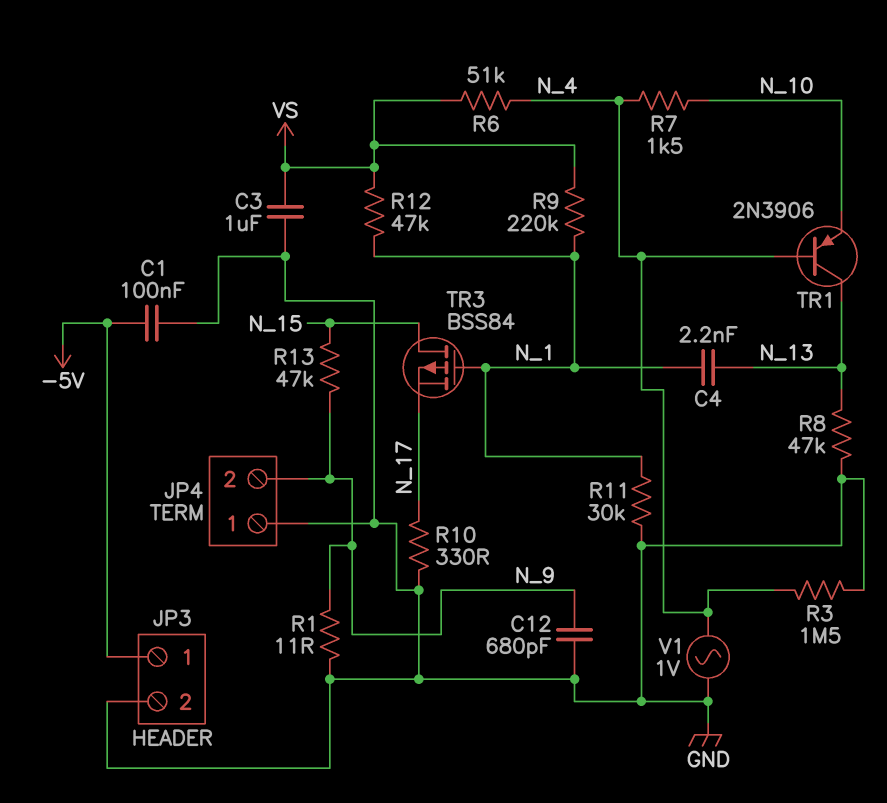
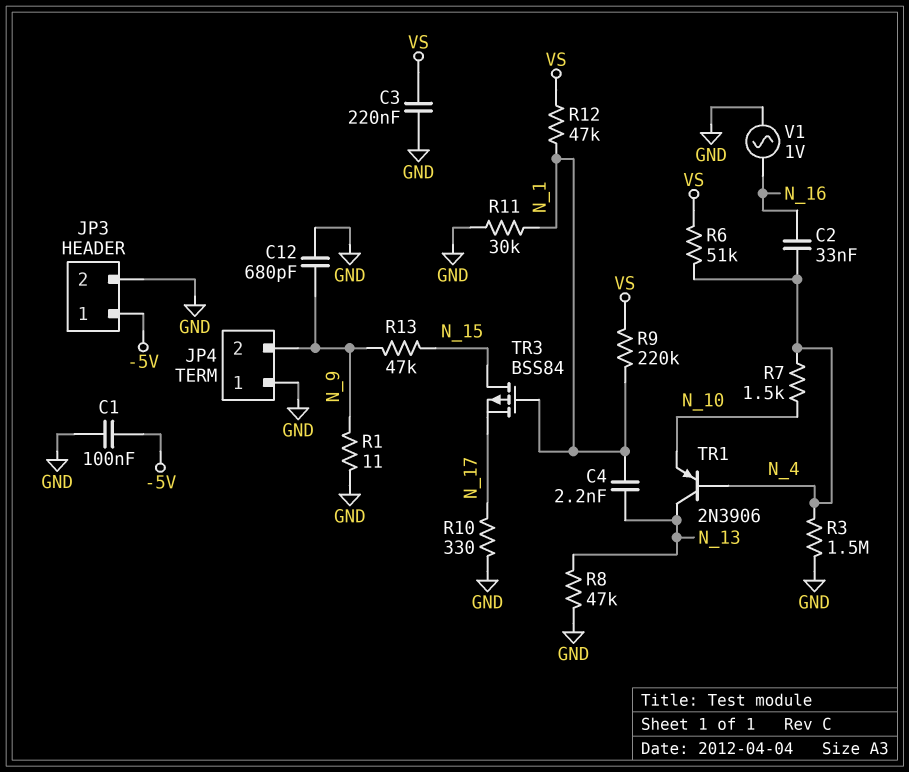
C2: none -> 33nF (N_4, N_16)
C3: 1uF (GND, VS) -> 220nF (GND, VS)
V1: AC 1V (GND, N_4) -> AC 1V (GND, N_16)

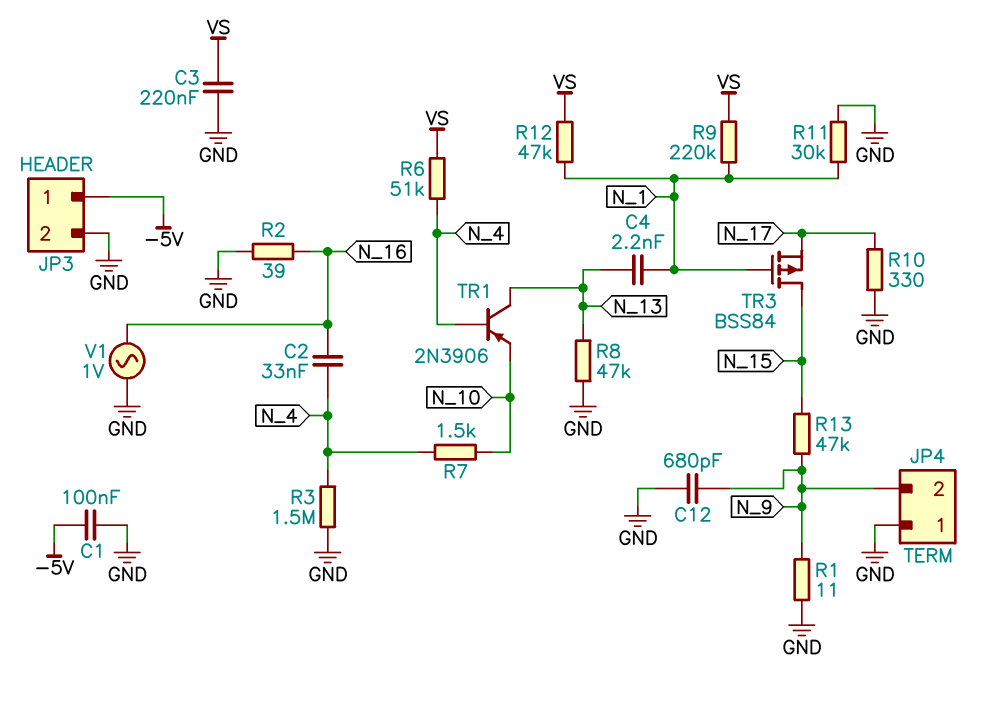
R2: none -> 39 (GND, N_16)

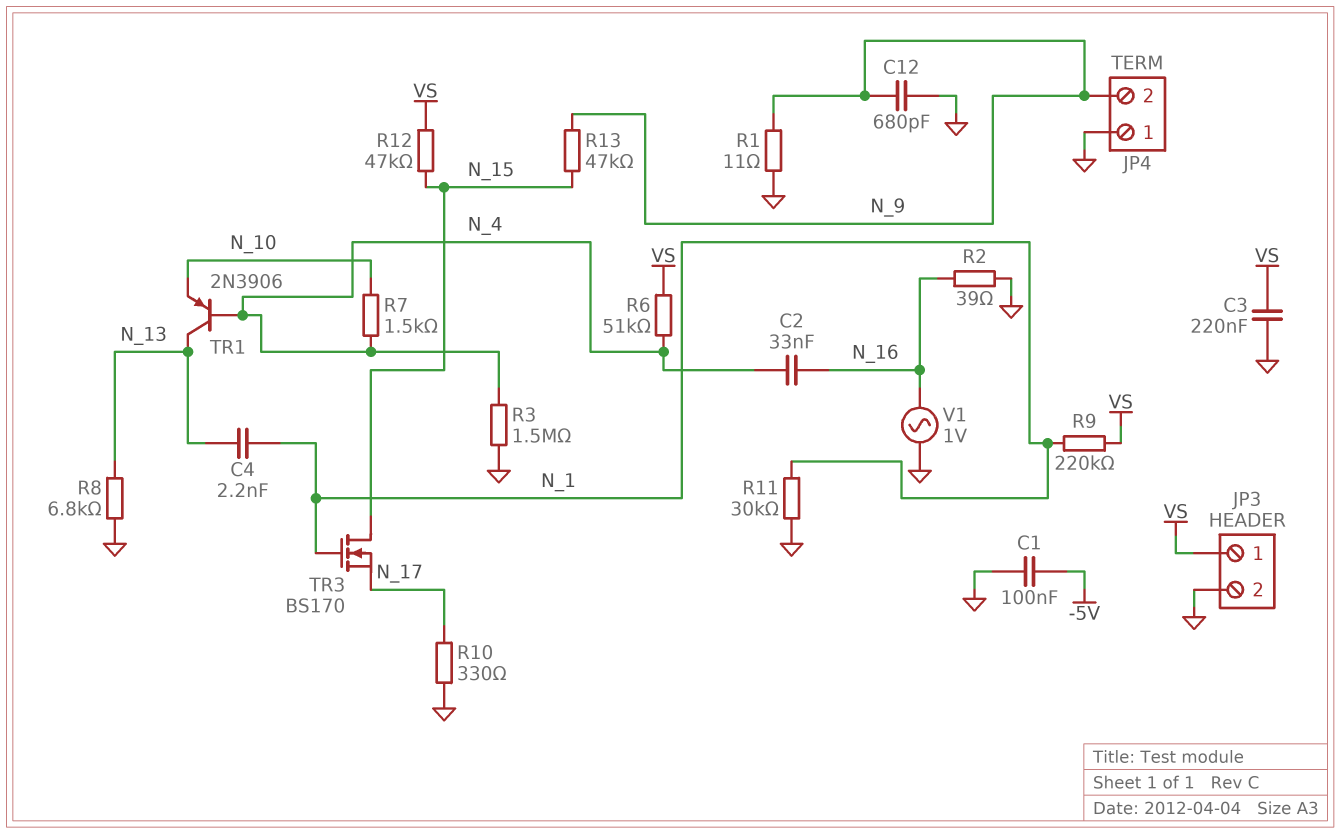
JP3 pin 1: -5V -> VS
R8: 47k (GND, N_13) -> 6.8k (GND, N_13)
R12: 47k (N_1, VS) -> 47k (N_15, VS)
TR3: PMOS BSS84 (G N_1, D N_15, S N_17) -> NMOS BS170 (G N_1, D N_15, S N_17)

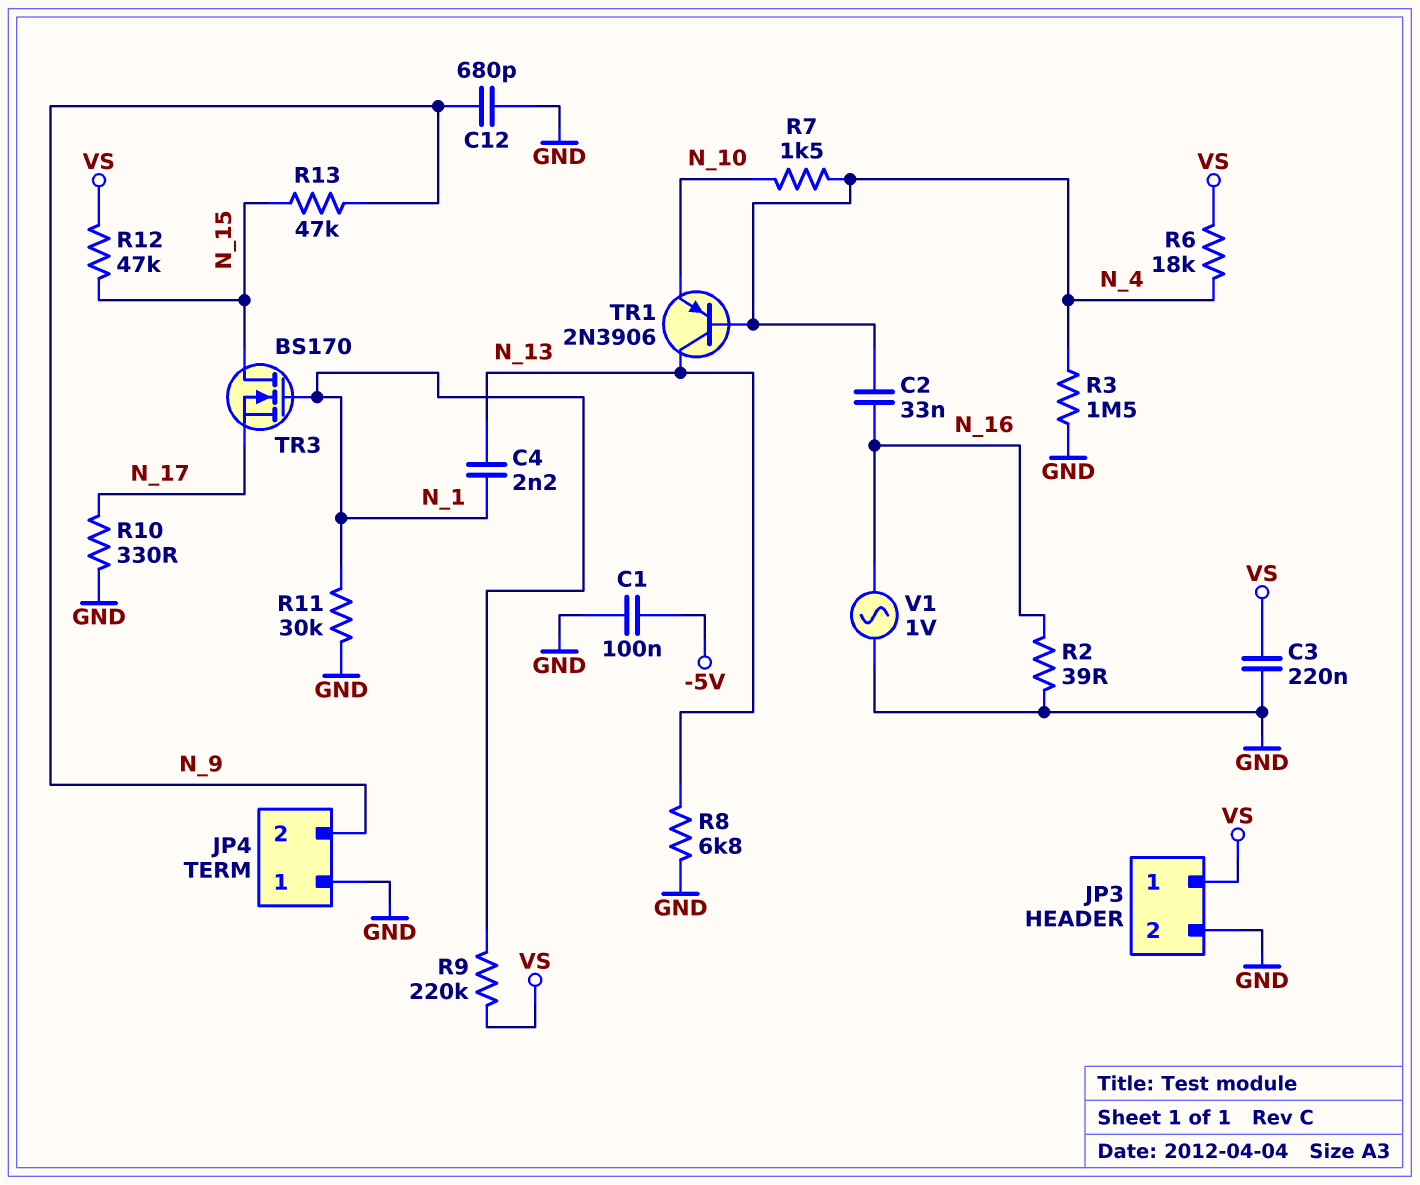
R1: 11 (GND, N_9) -> none
R6: 51k (N_4, VS) -> 18k (N_4, VS)

